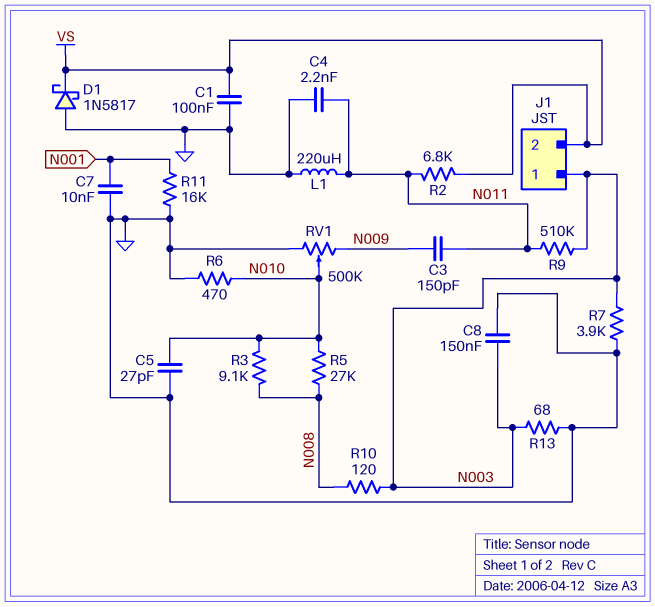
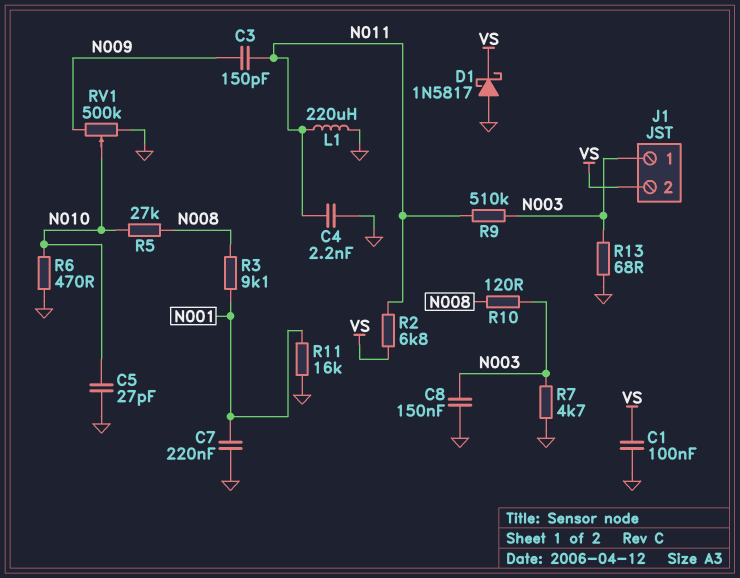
C7: 10nF (GND, N001) -> 220nF (GND, N001)
R3: 9.1k (N008, N010) -> 9.1k (N001, N008)
R7: 3.9k (GND, N003) -> 4.7k (GND, N003)

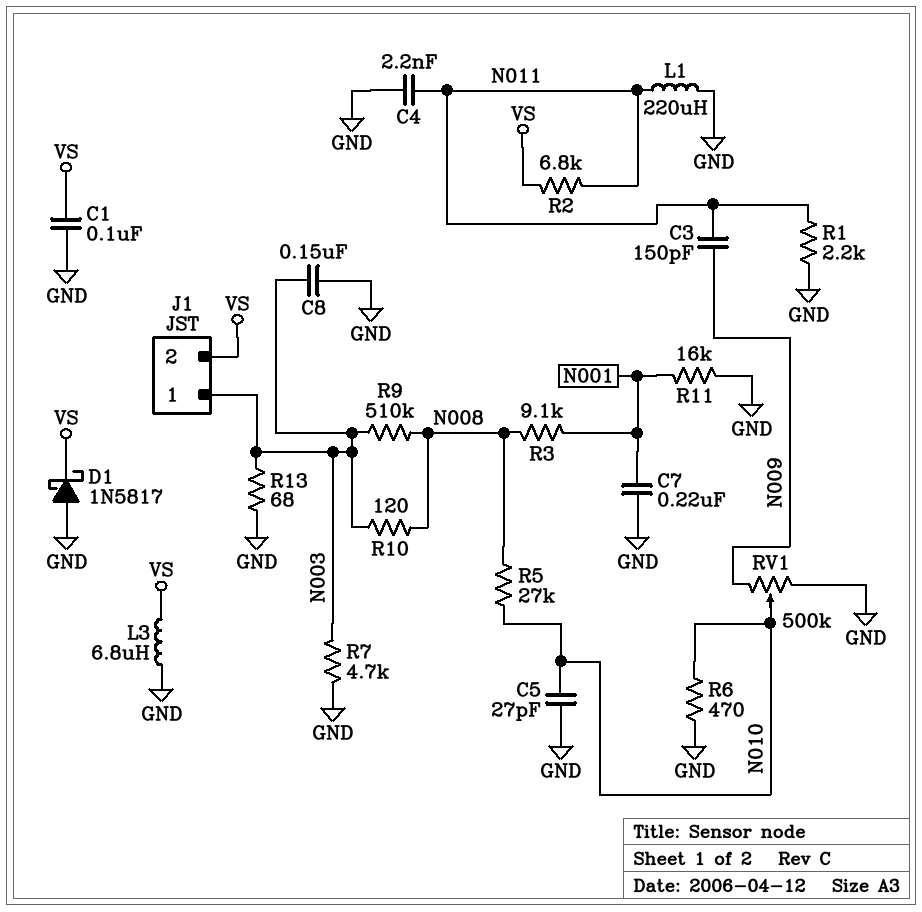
L3: none -> 6.8uH (GND, VS)
R1: none -> 2.2k (GND, N011)
R9: 510k (N003, N011) -> 510k (N003, N008)

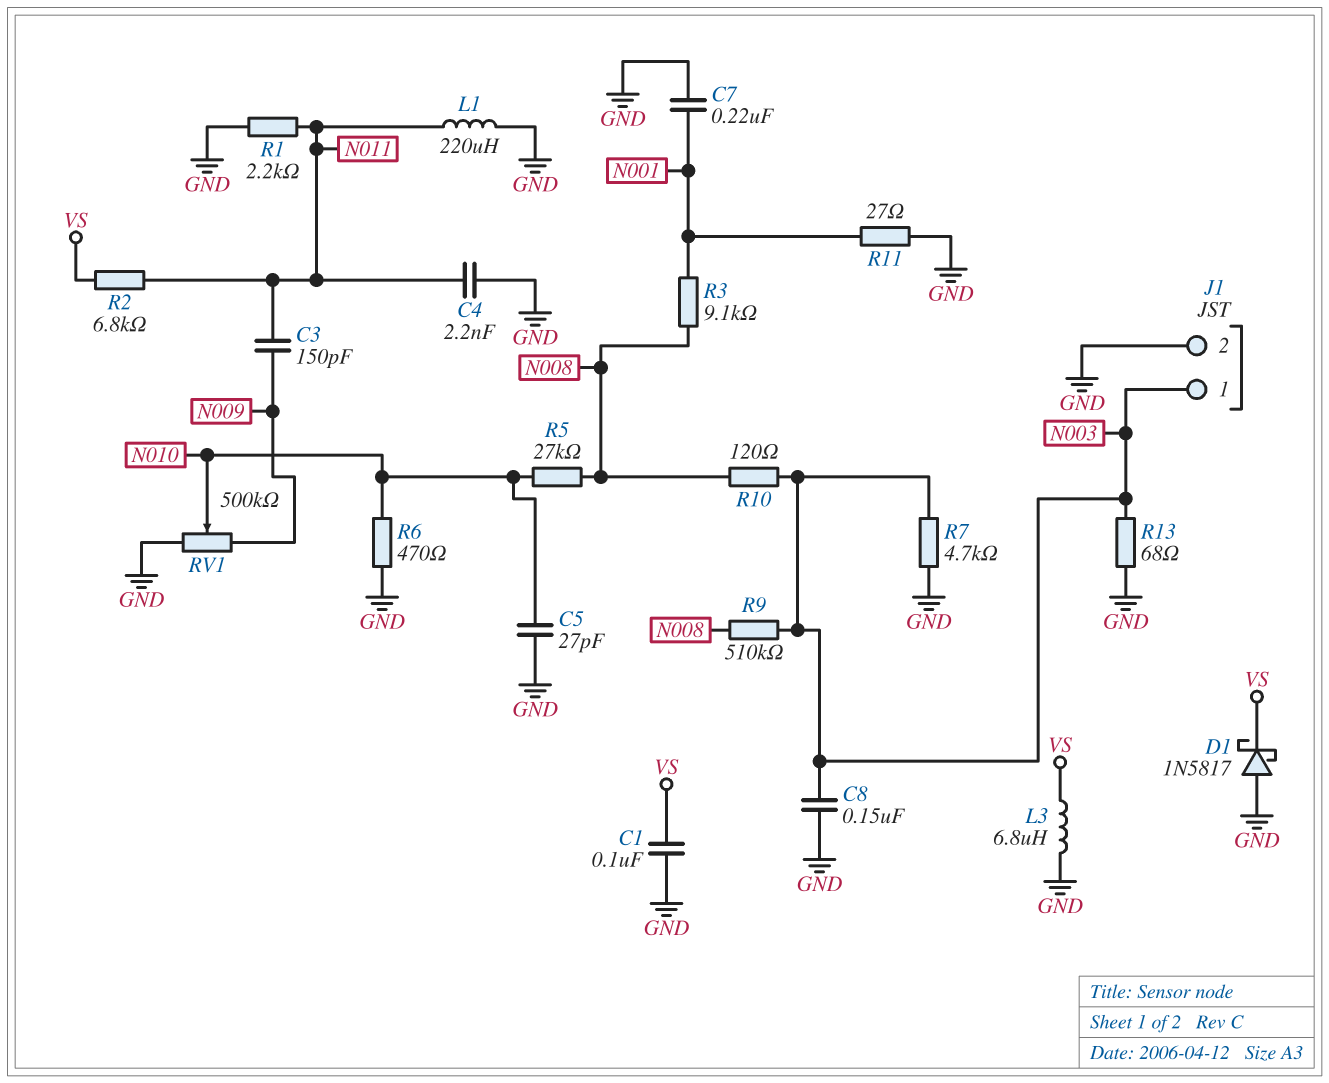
J1 pin 2: VS -> GND
R11: 16k (GND, N001) -> 27 (GND, N001)

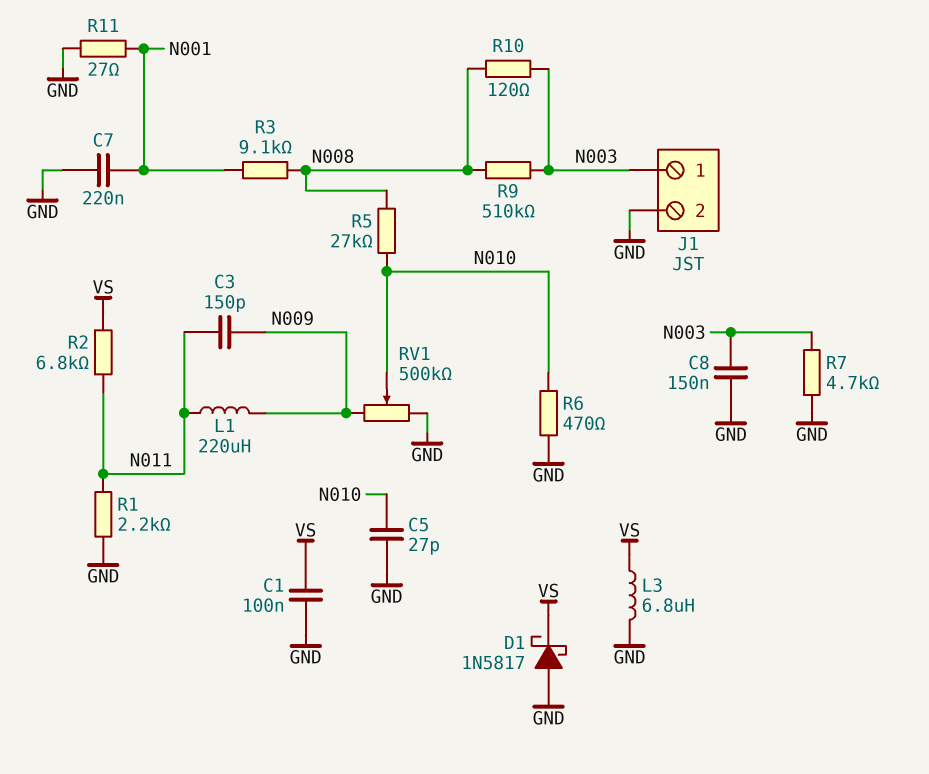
C4: 2.2nF (GND, N011) -> none
L1: 220uH (GND, N011) -> 220uH (N009, N011)
R13: 68 (GND, N003) -> none

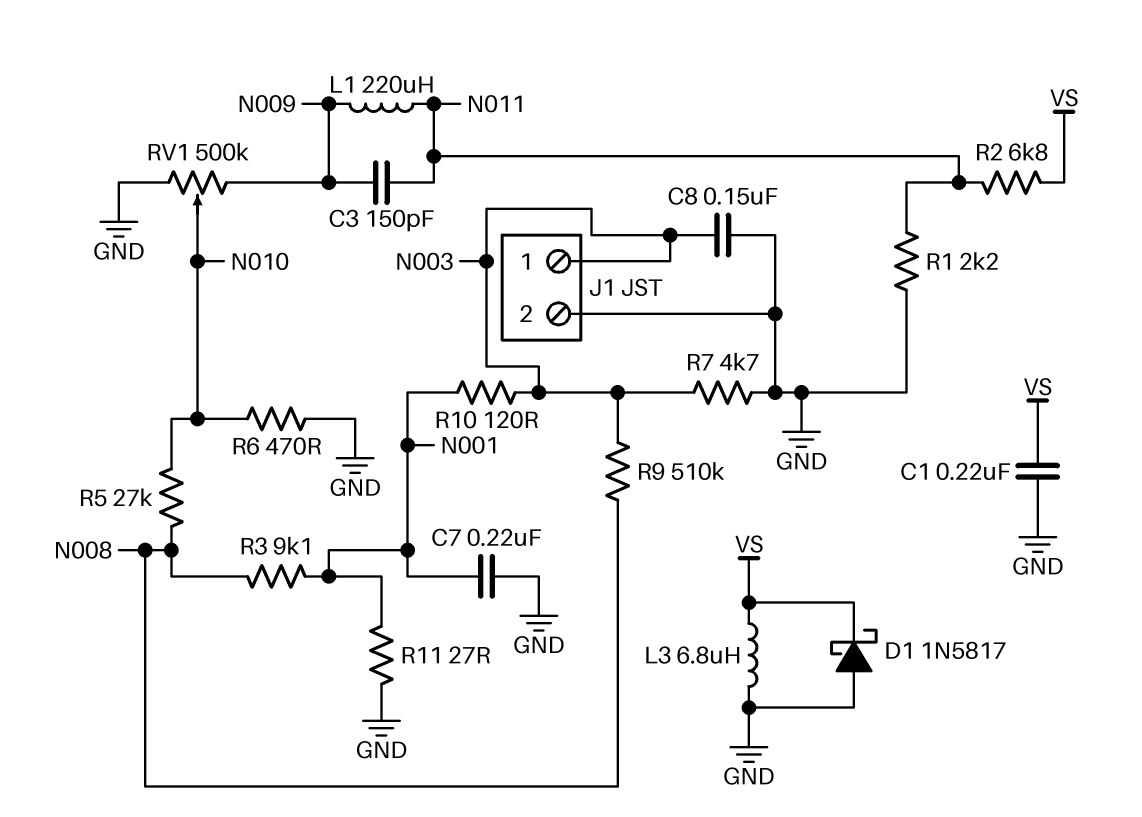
C1: 100nF (GND, VS) -> 220nF (GND, VS)
C5: 27pF (GND, N010) -> none
R10: 120 (N003, N008) -> 120 (N001, N003)

